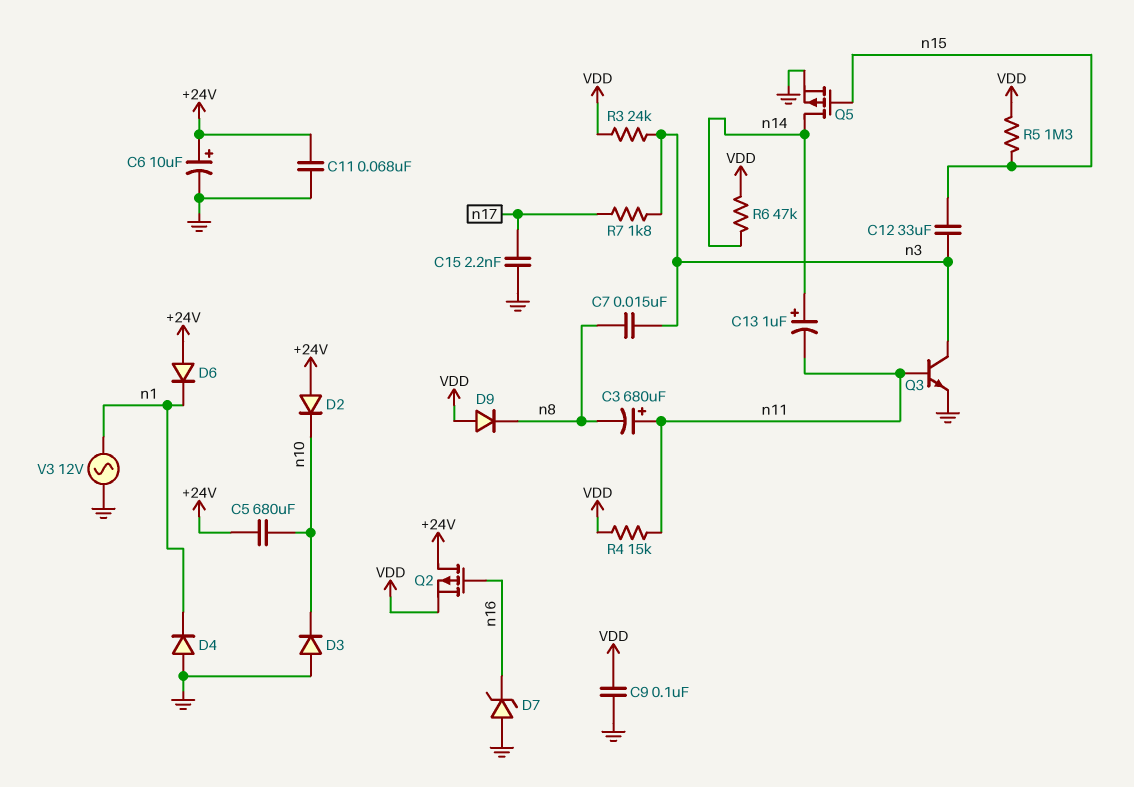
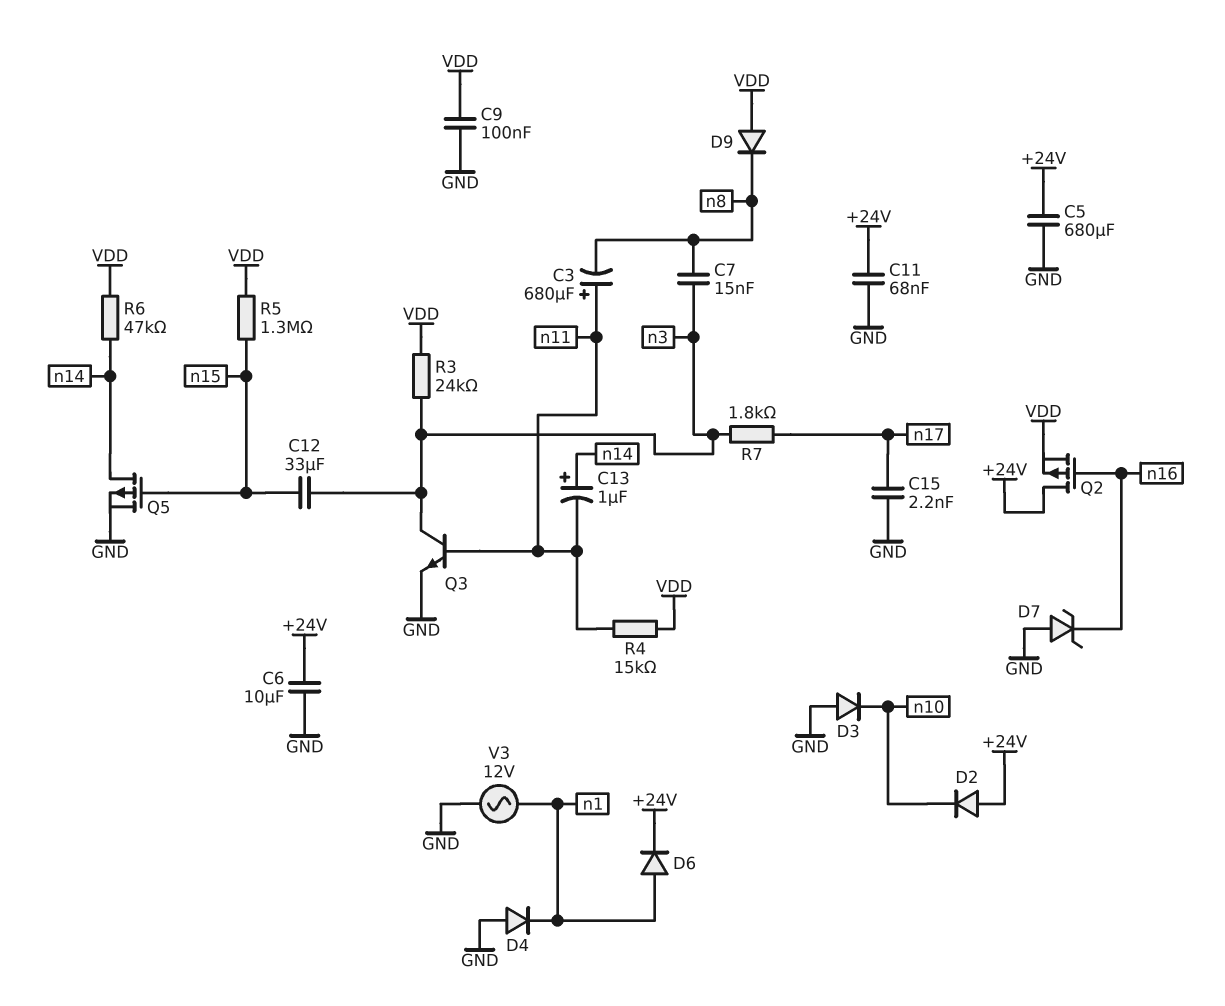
C5: 680uF (+24V, n10) -> 680uF (+24V, GND)
C6: 10uF (plus +24V, minus GND) -> 10uF (+24V, GND)
D6: diode (A +24V, K n1) -> diode (A n1, K +24V)

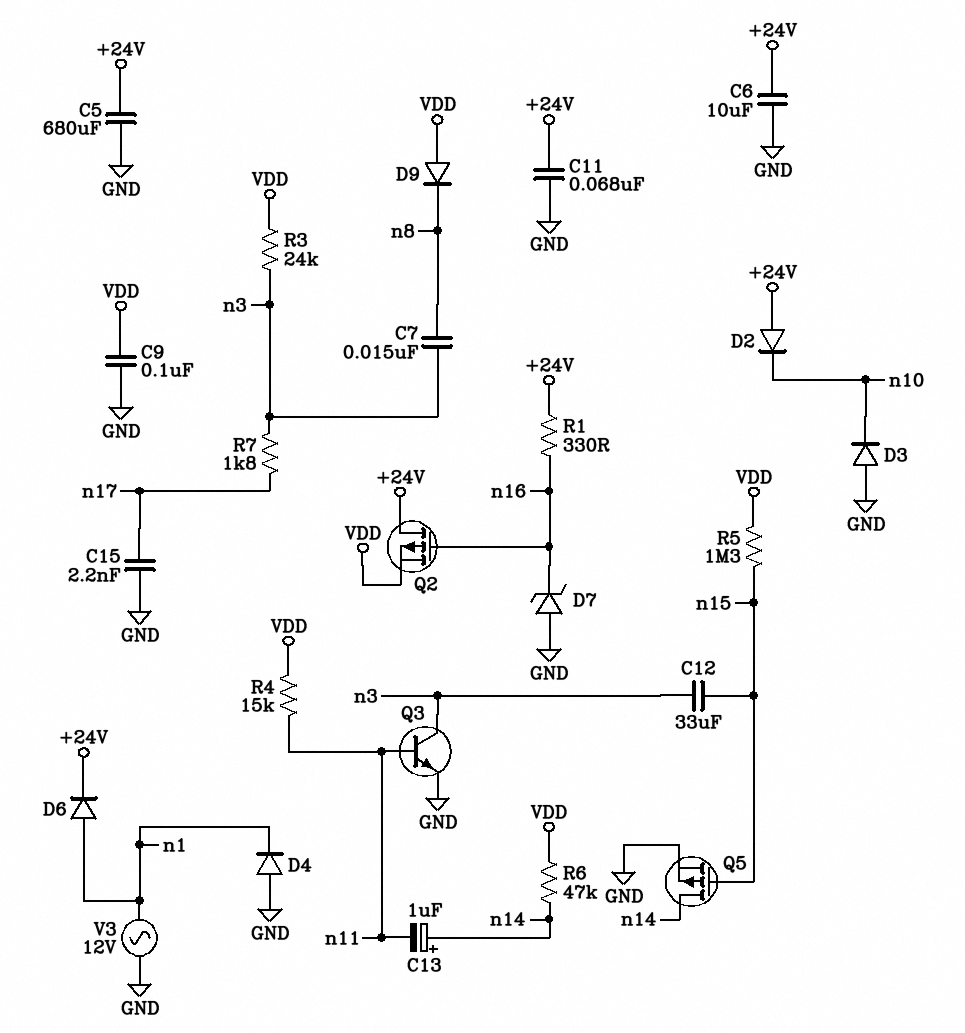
C3: 680uF (plus n11, minus n8) -> none
R1: none -> 330 (+24V, n16)

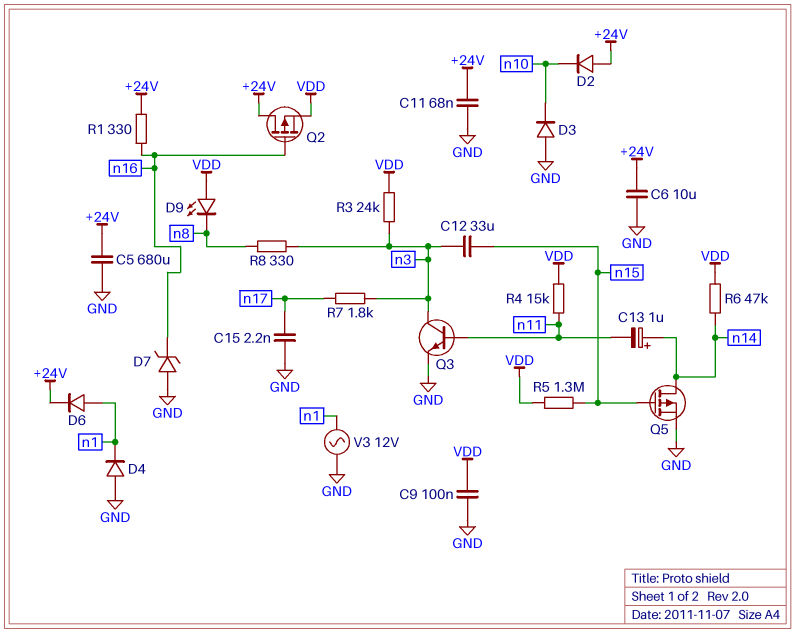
C7: 15nF (n3, n8) -> none
D9: diode (A VDD, K n8) -> LED (A VDD, K n8)
R8: none -> 330 (n3, n8)

